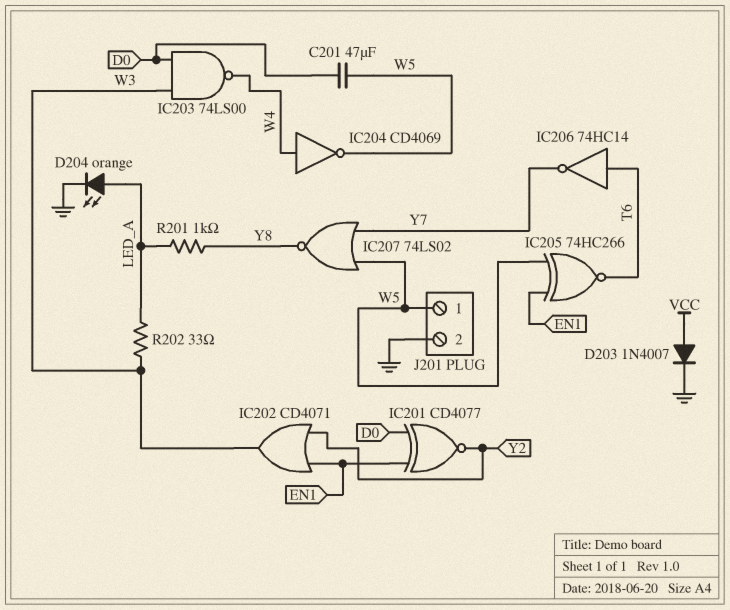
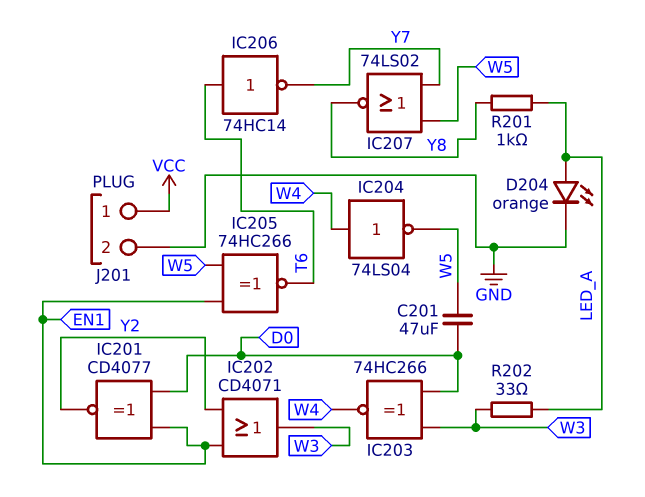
D203: diode 1N4007 (A VCC, K GND) -> none
IC203: NAND 74LS00 (in D0, in W3, out W4) -> XNOR 74HC266 (in D0, in W3, out W4)
IC204: NOT CD4069 (in W4, out W5) -> NOT 74LS04 (in W4, out W5)
J201 pin 1: W5 -> VCC

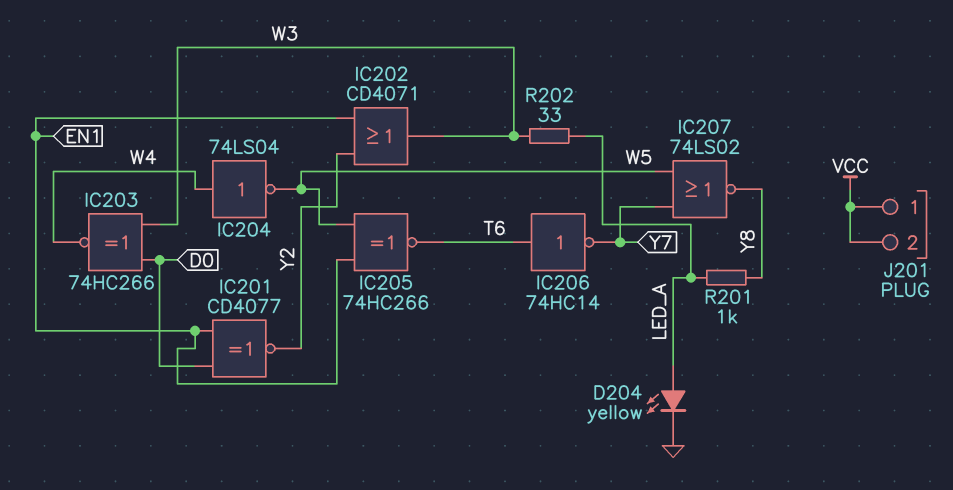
C201: 47uF (D0, W5) -> none
D204: LED orange (A LED_A, K GND) -> LED yellow (A LED_A, K GND)
J201 pin 2: GND -> VCC

